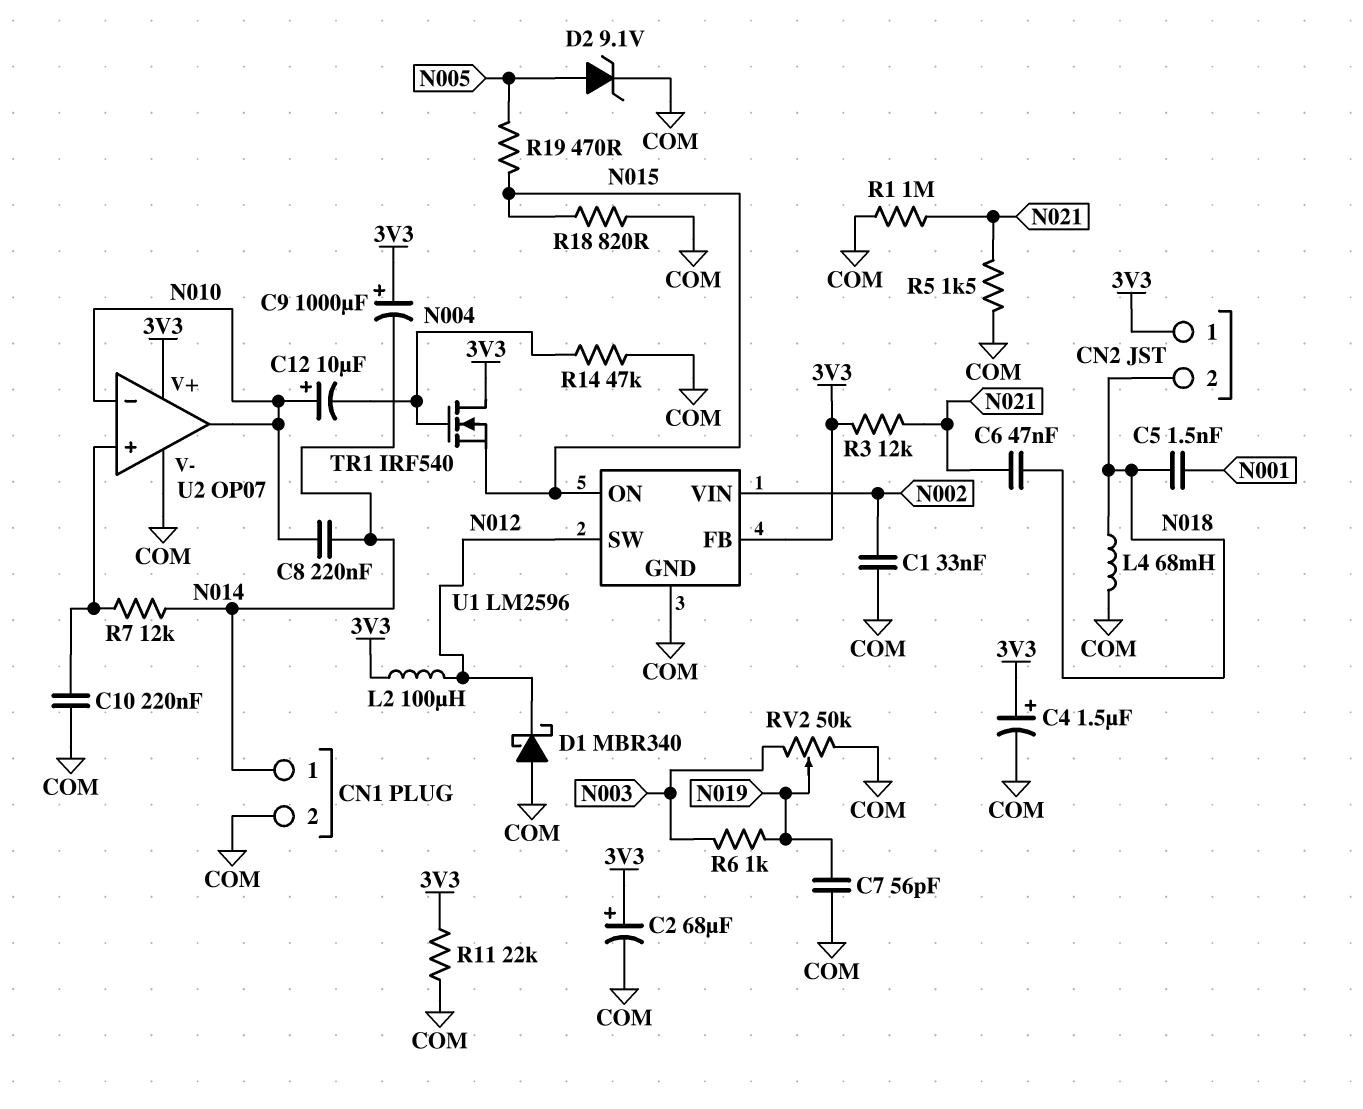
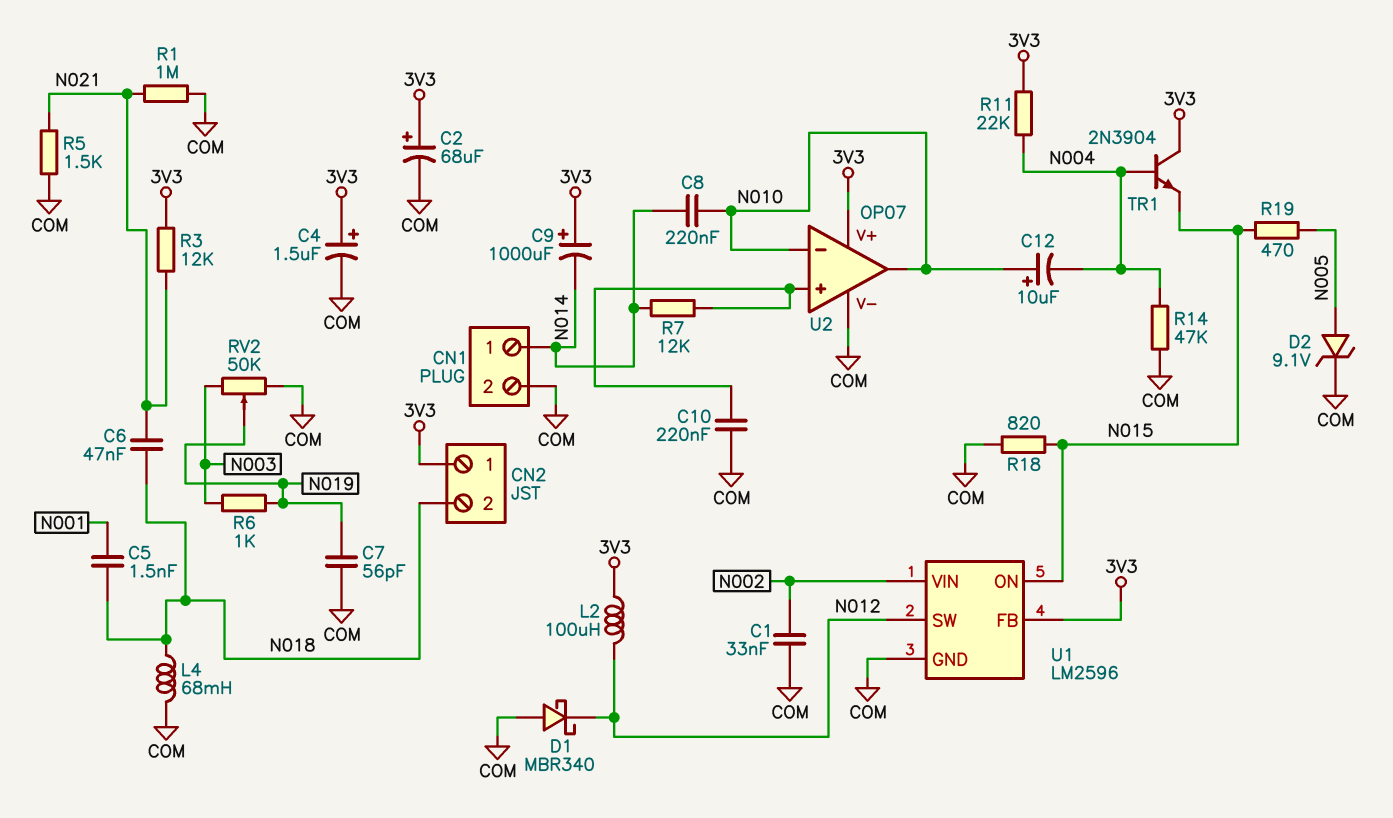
R11: 22k (3V3, COM) -> 22k (3V3, N004)
TR1: NMOS IRF540 (G N004, D 3V3, S N015) -> NPN 2N3904 (B N004, C 3V3, E N015)

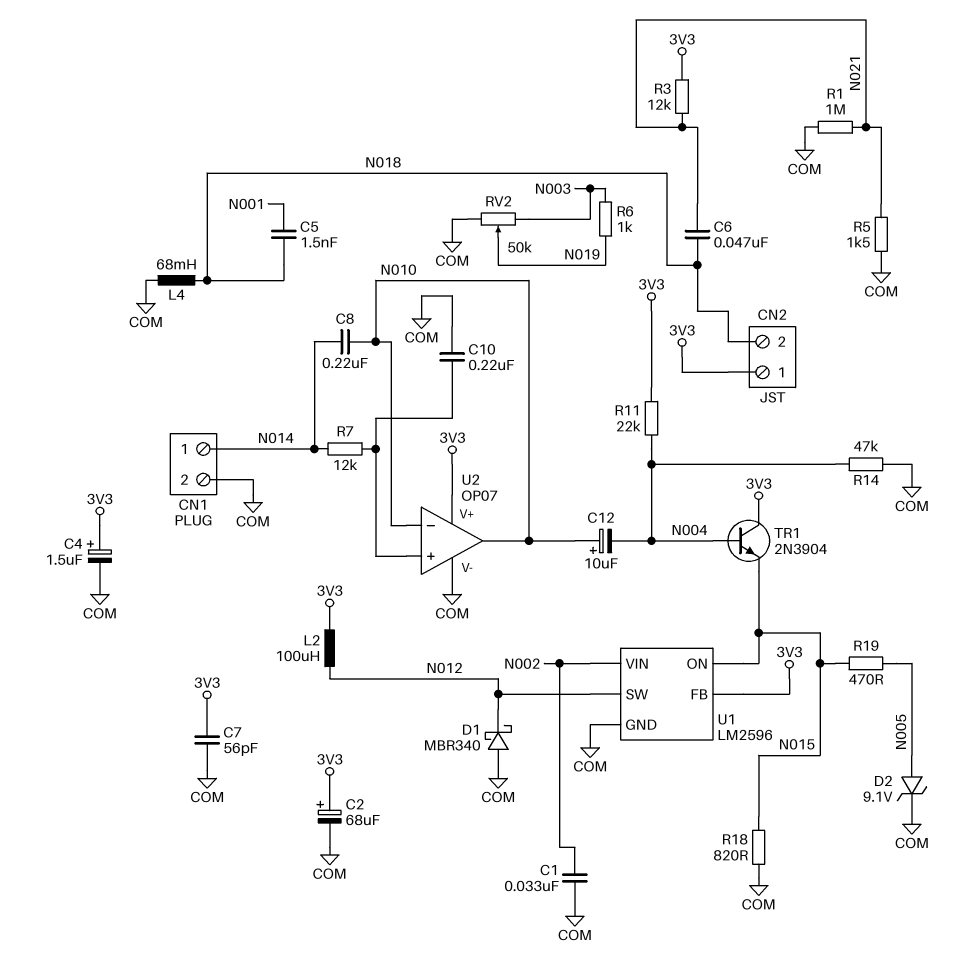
C7: 56pF (COM, N019) -> 56pF (3V3, COM)
C9: 1000uF (plus 3V3, minus N014) -> none

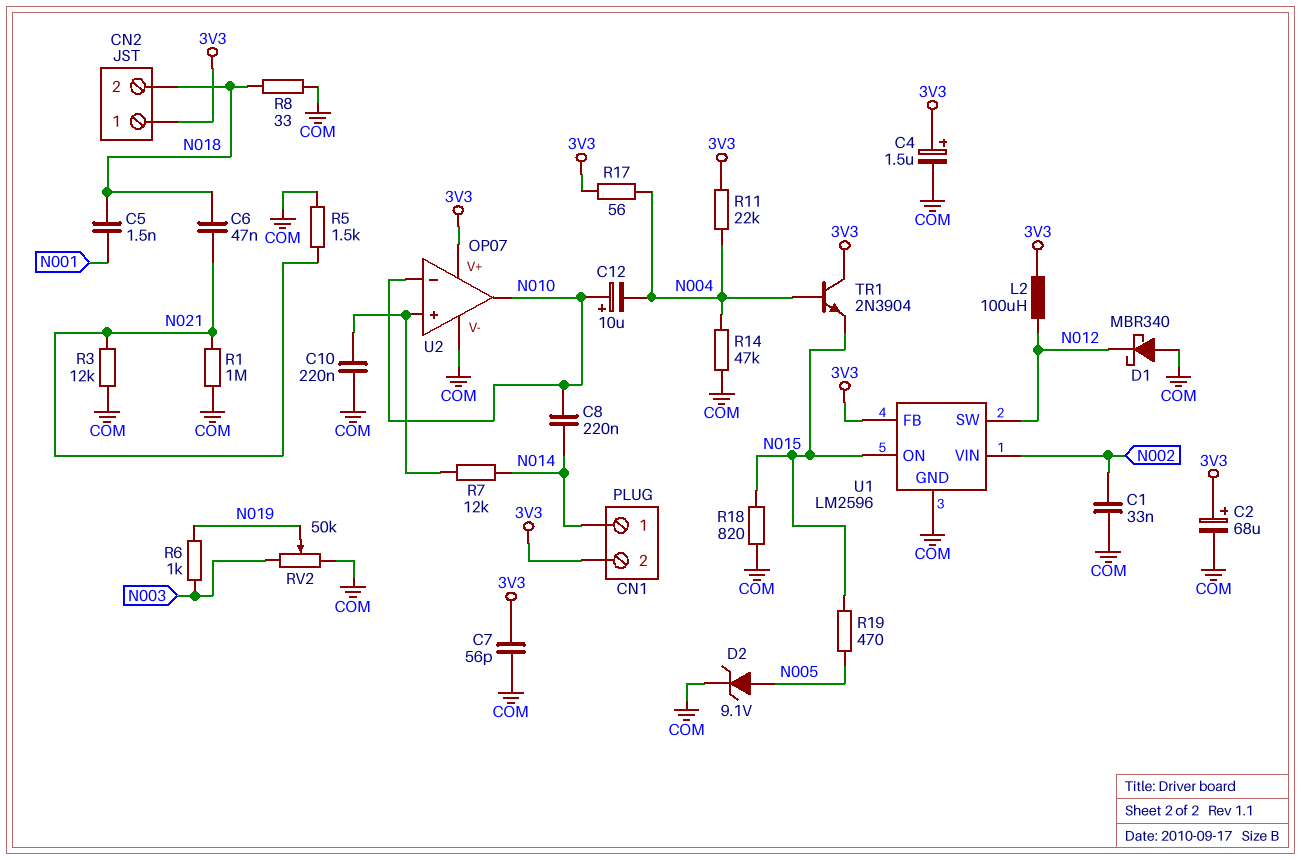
CN1 pin 2: COM -> 3V3
L4: 68mH (COM, N018) -> none
R3: 12k (3V3, N021) -> 12k (COM, N021)
R8: none -> 33 (COM, N018)
R17: none -> 56 (3V3, N004)

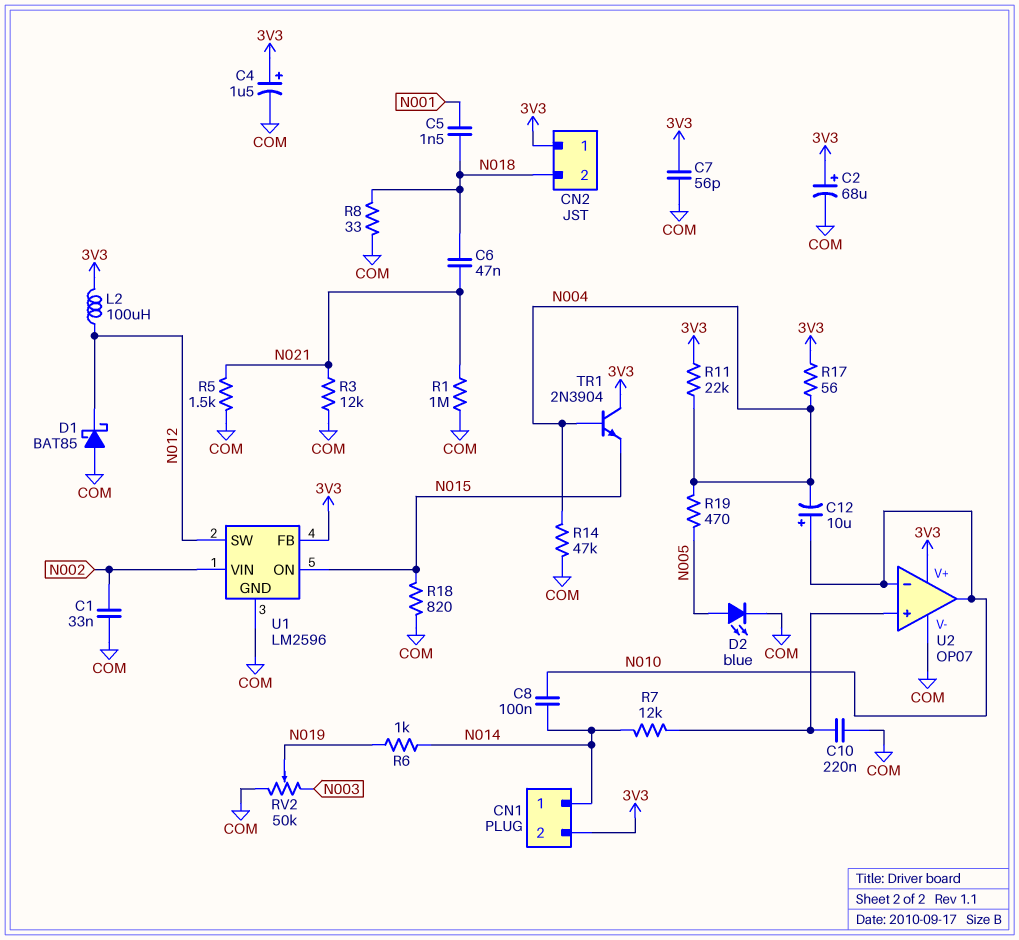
C8: 220nF (N010, N014) -> 100nF (N010, N014)
D1: schottky MBR340 (A COM, K N012) -> schottky BAT85 (A COM, K N012)
D2: zener 9.1V (A N005, K COM) -> LED blue (A N005, K COM)
R6: 1k (N003, N019) -> 1k (N014, N019)
R19: 470 (N005, N015) -> 470 (N004, N005)

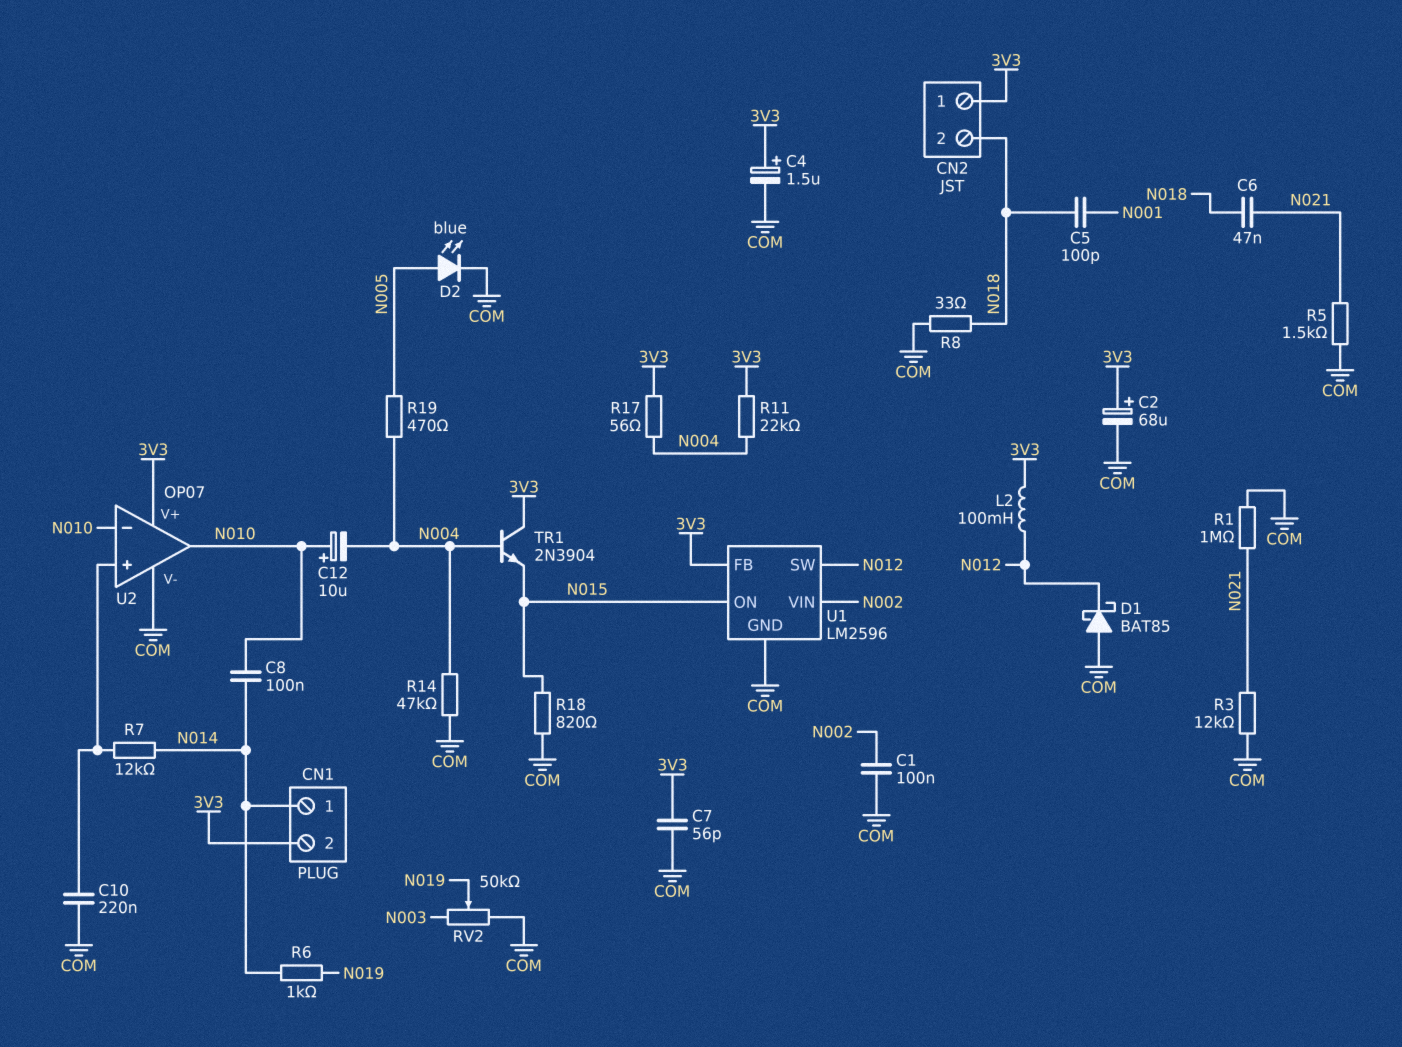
C1: 33nF (COM, N002) -> 100nF (COM, N002)
C5: 1.5nF (N001, N018) -> 100pF (N001, N018)
L2: 100uH (3V3, N012) -> 100mH (3V3, N012)

